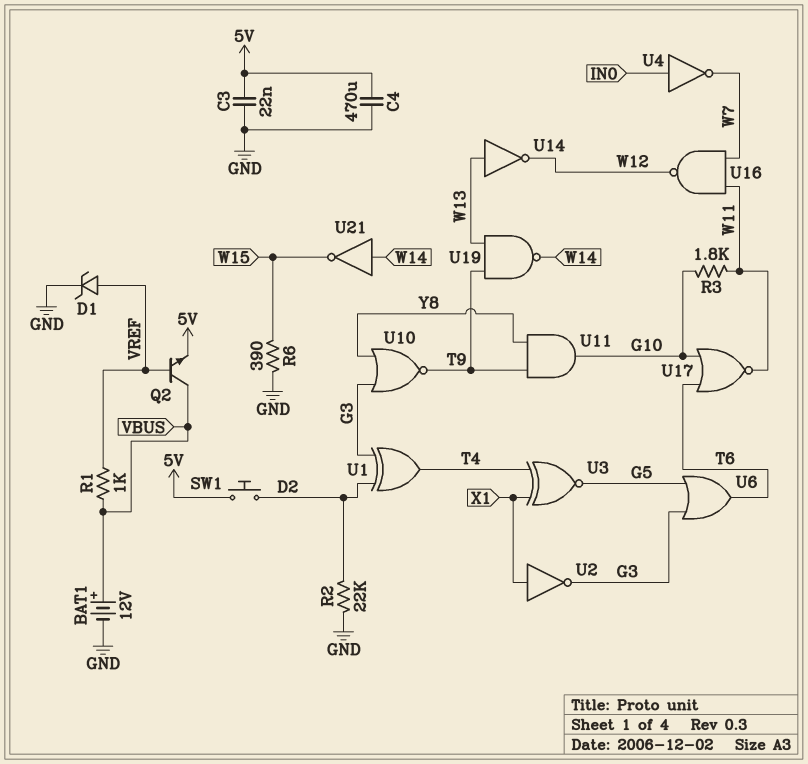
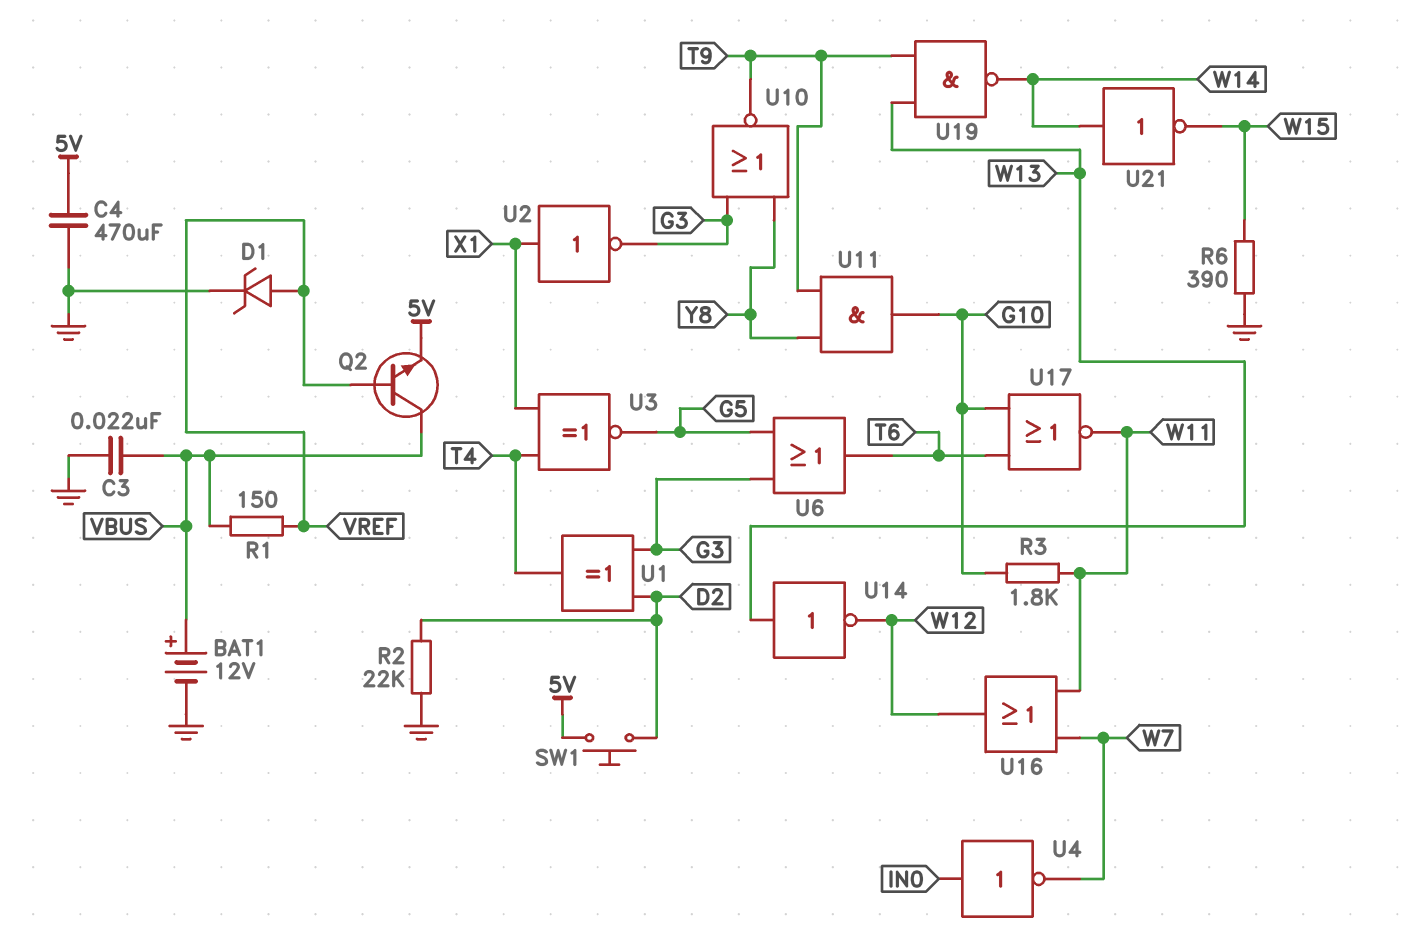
C3: 22nF (5V, GND) -> 22nF (GND, VBUS)
R1: 1k (VBUS, VREF) -> 150 (VBUS, VREF)
U16: NAND (in W7, in W11, out W12) -> OR (in W7, in W11, out W12)

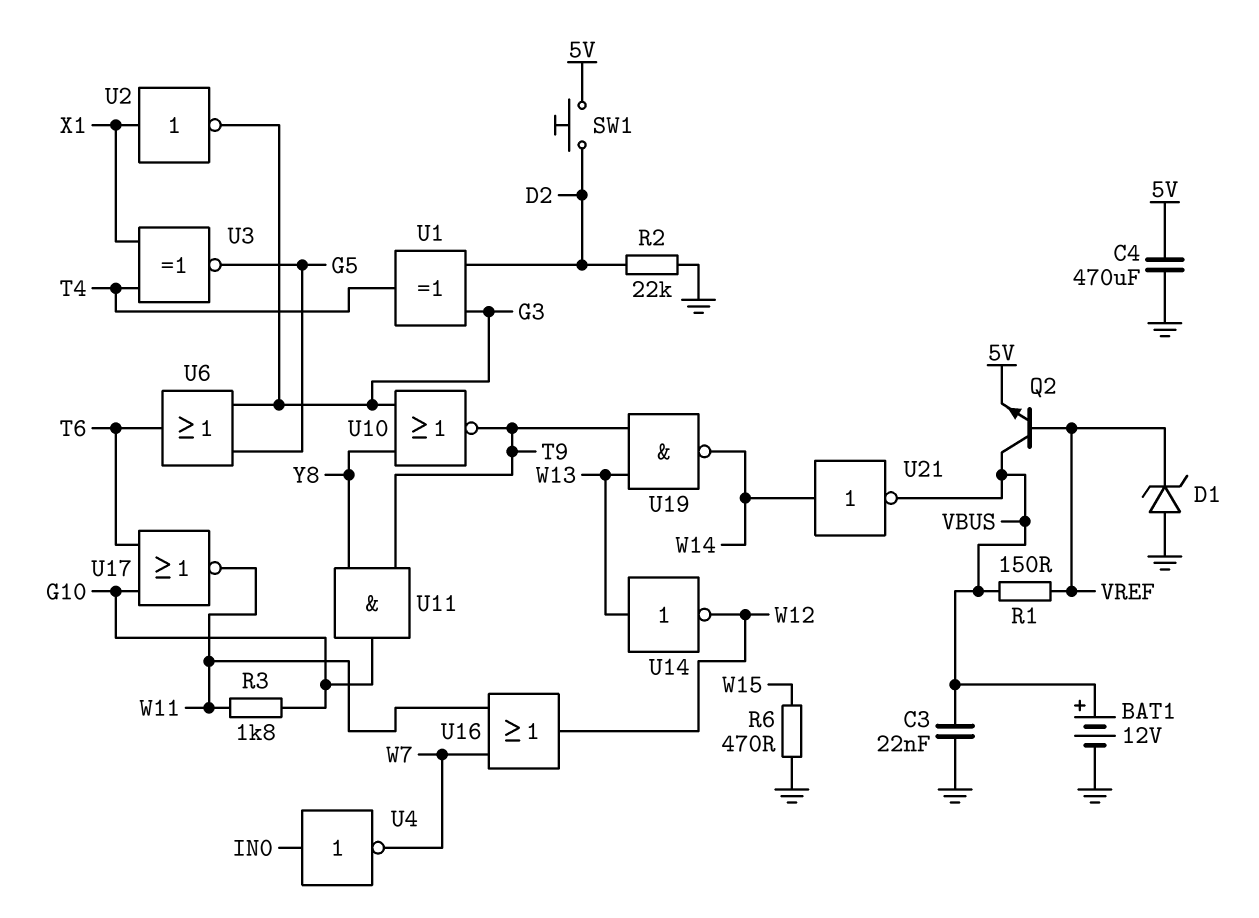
D1: zener (A VREF, K GND) -> zener (A GND, K VREF)
R6: 390 (GND, W15) -> 470 (GND, W15)
U21: NOT (in W14, out W15) -> NOT (in W14, out VBUS)

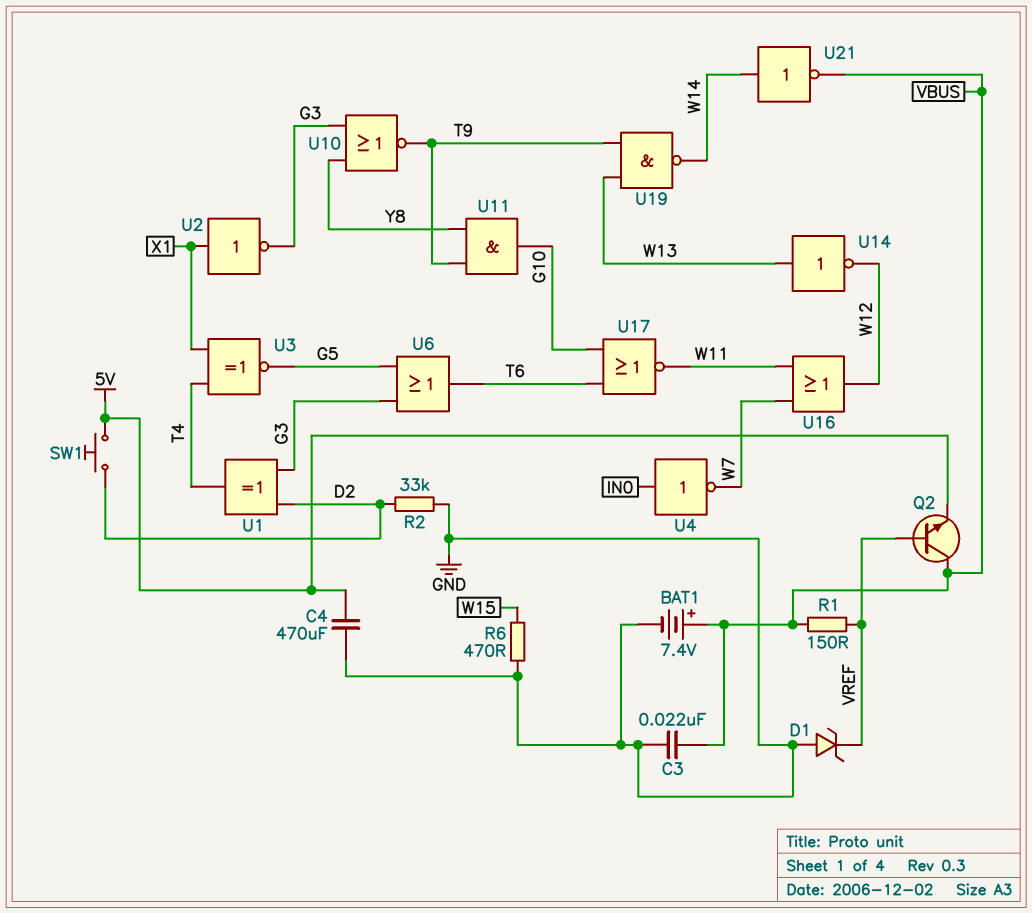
BAT1: 12V (plus VBUS, minus GND) -> 7.4V (plus VBUS, minus GND)
R2: 22k (D2, GND) -> 33k (D2, GND)
R3: 1.8k (G10, W11) -> none

